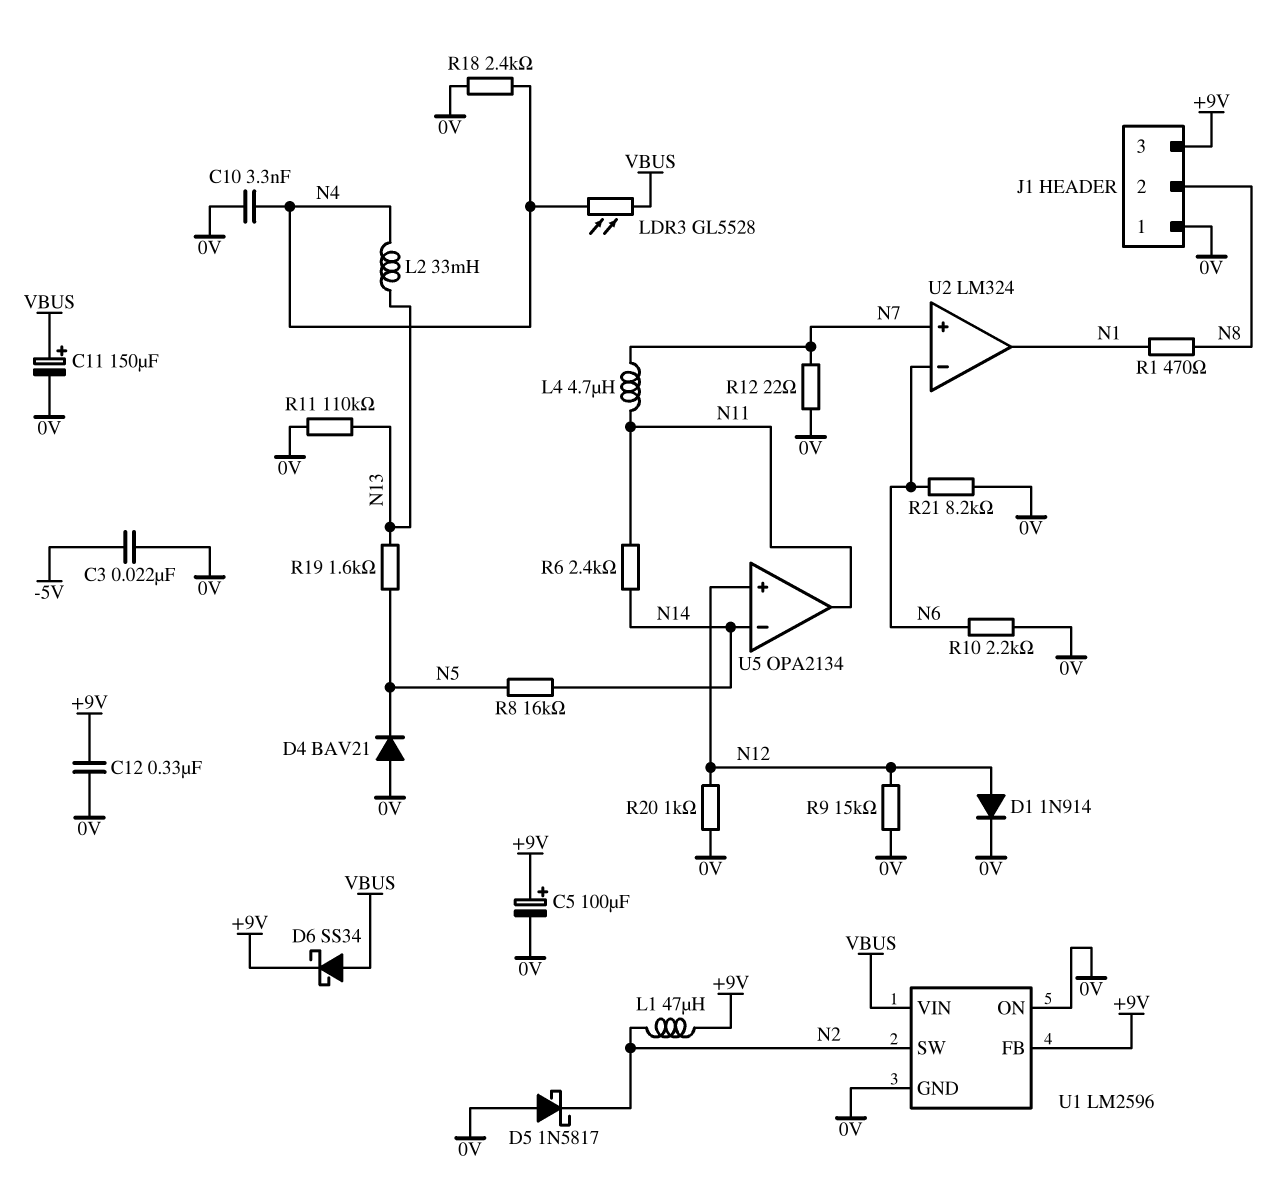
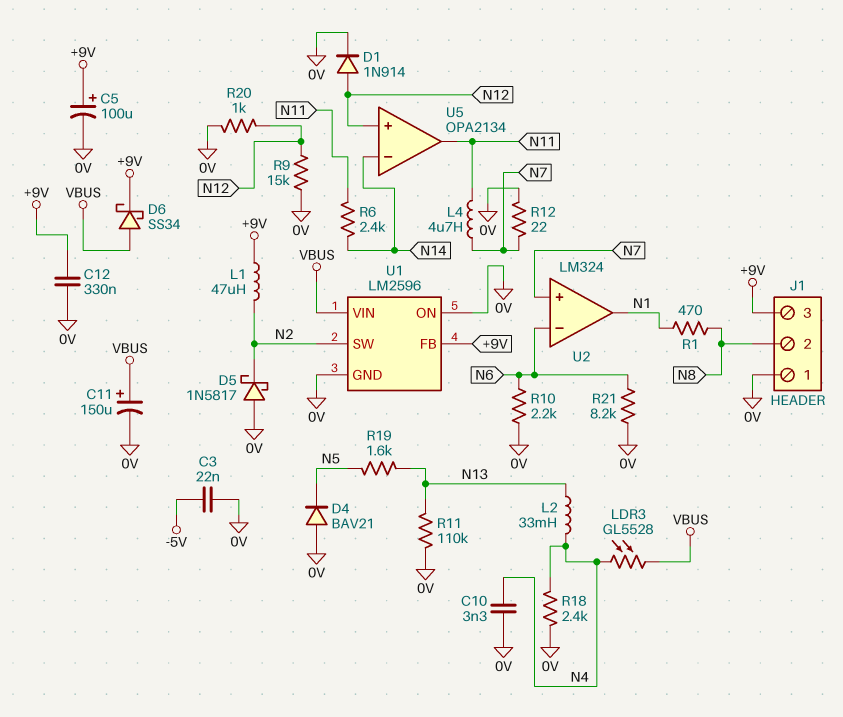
R8: 16k (N5, N14) -> none

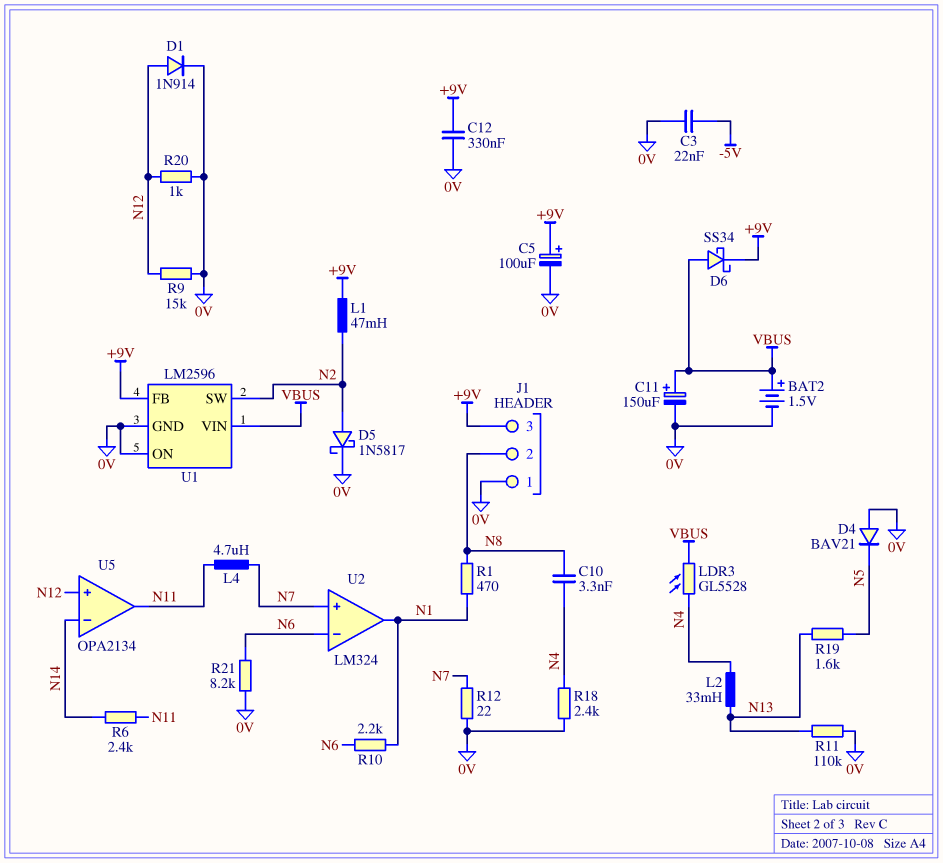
BAT2: none -> 1.5V (plus VBUS, minus 0V)
C10: 3.3nF (0V, N4) -> 3.3nF (N4, N8)
D5: schottky 1N5817 (A 0V, K N2) -> schottky 1N5817 (A N2, K 0V)
L1: 47uH (+9V, N2) -> 47mH (+9V, N2)
R10: 2.2k (0V, N6) -> 2.2k (N1, N6)

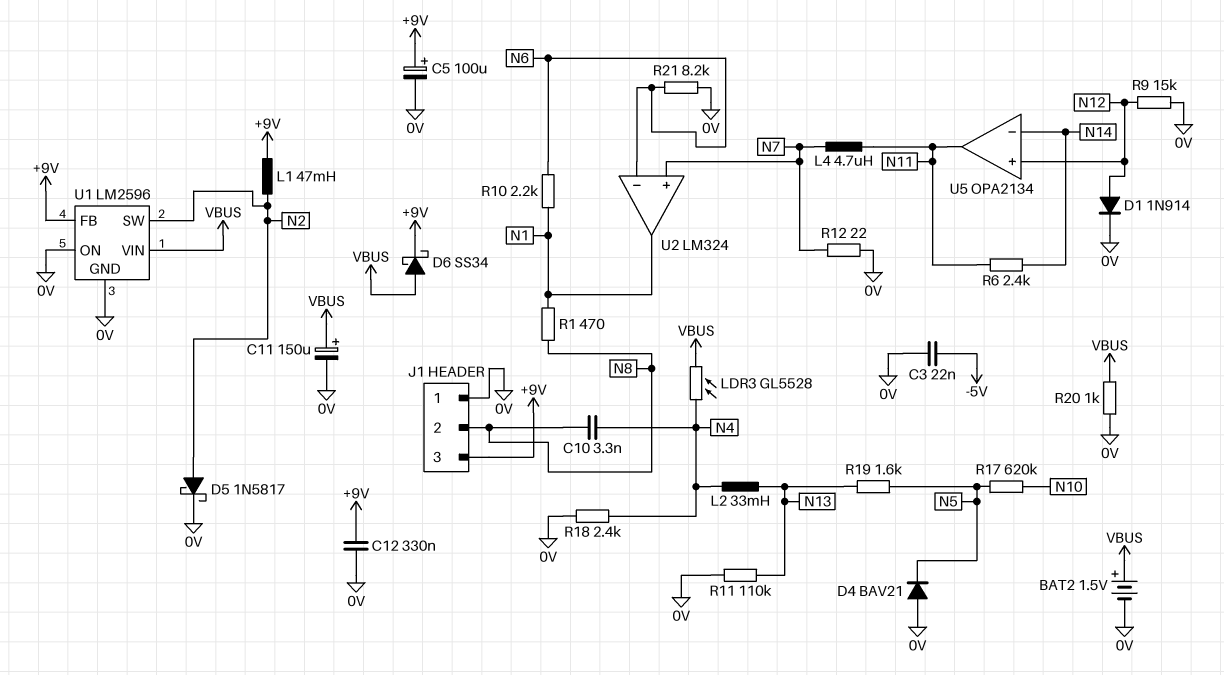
R17: none -> 620k (N5, N10)
R20: 1k (0V, N12) -> 1k (0V, VBUS)

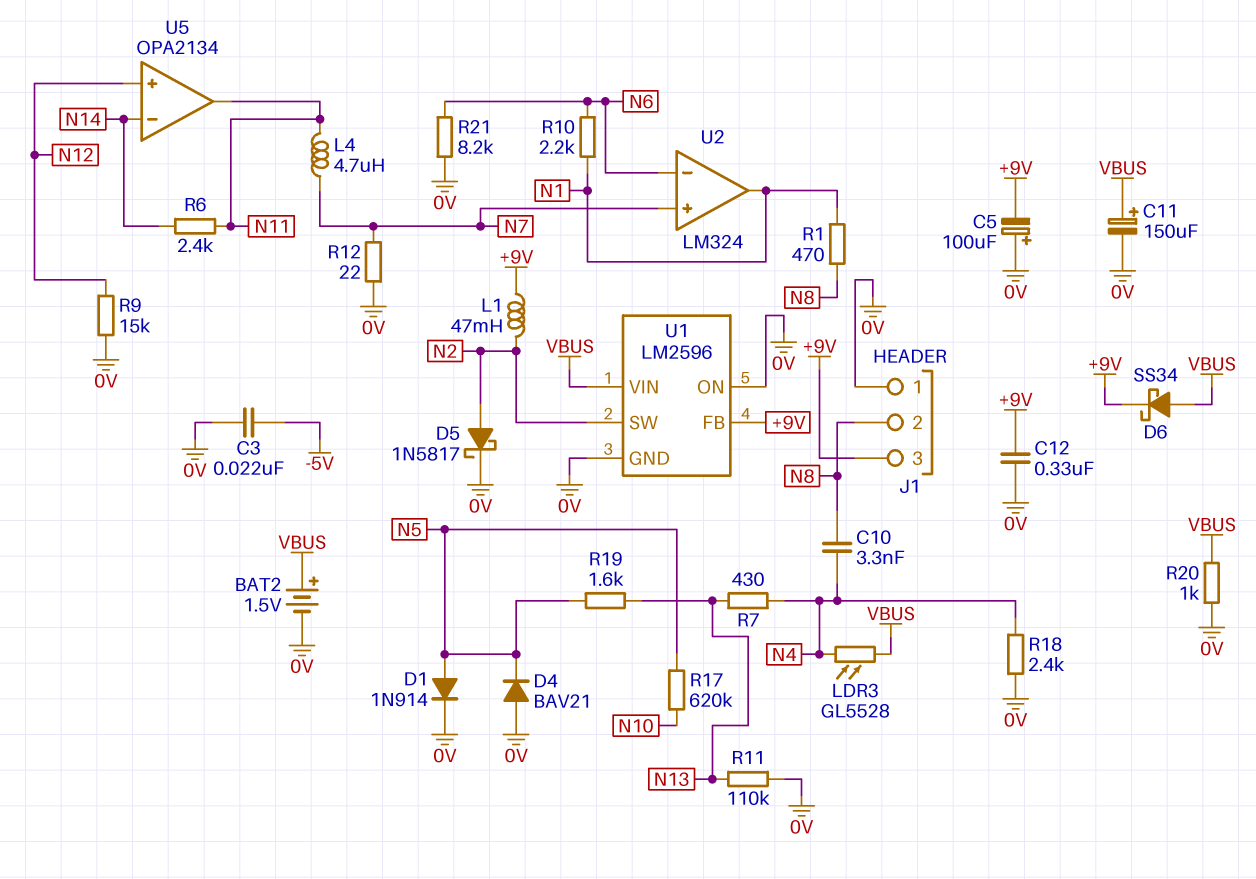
C5: 100uF (plus +9V, minus 0V) -> 100uF (plus 0V, minus +9V)
D1: diode 1N914 (A N12, K 0V) -> diode 1N914 (A N5, K 0V)
L2: 33mH (N4, N13) -> none
R7: none -> 430 (N4, N13)

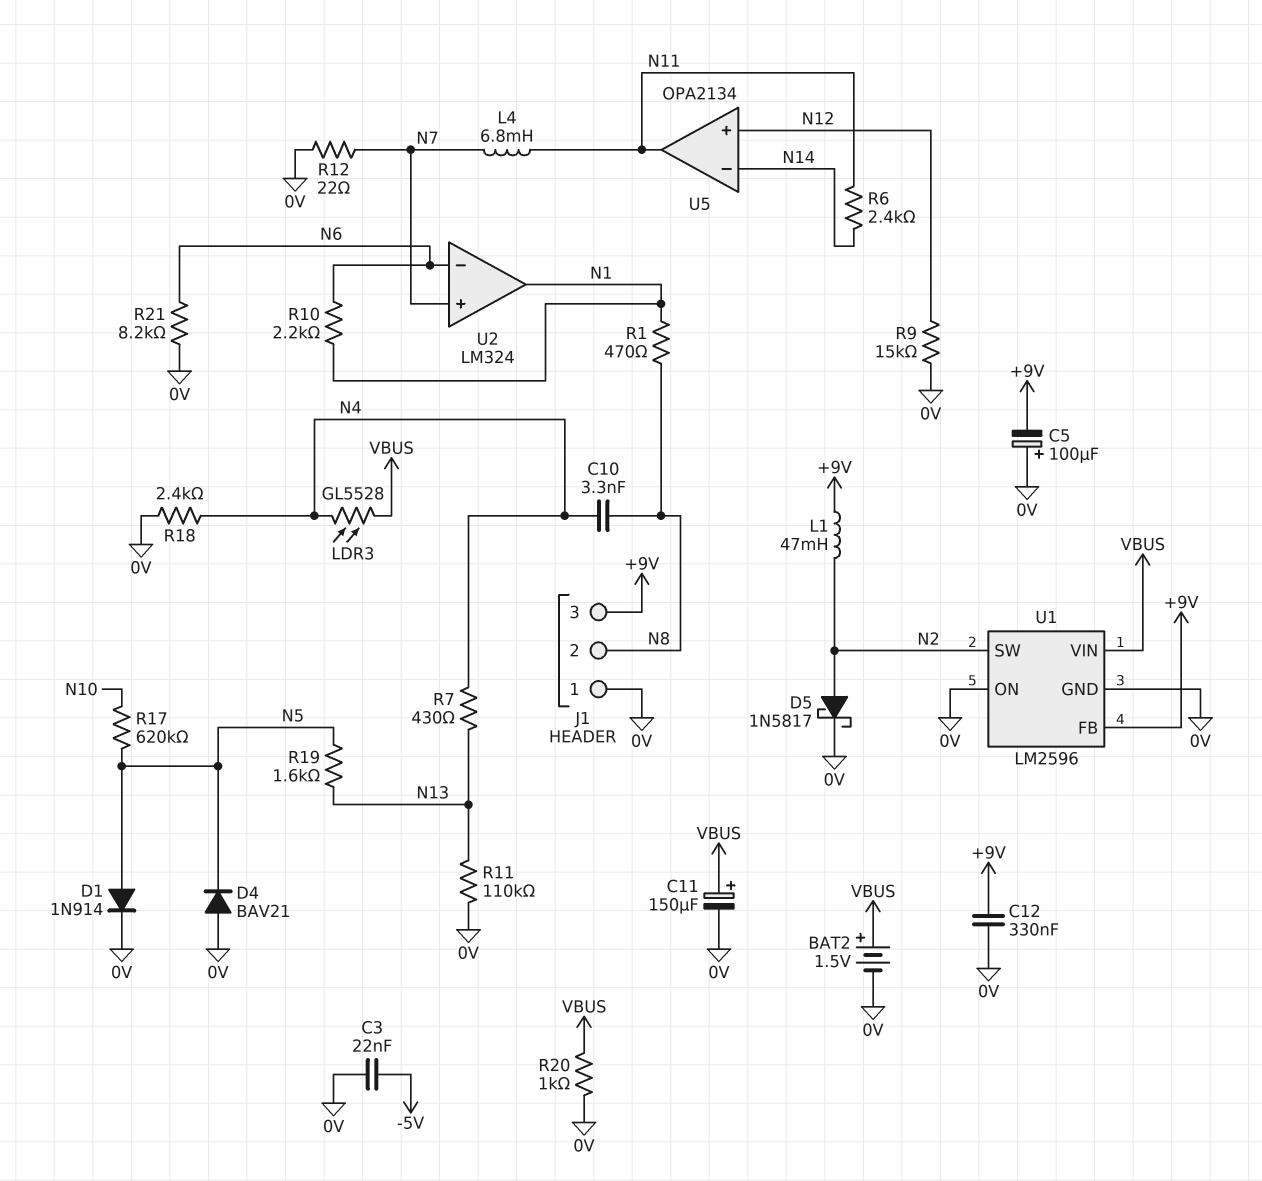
D6: schottky SS34 (A VBUS, K +9V) -> none
L4: 4.7uH (N7, N11) -> 6.8mH (N7, N11)

